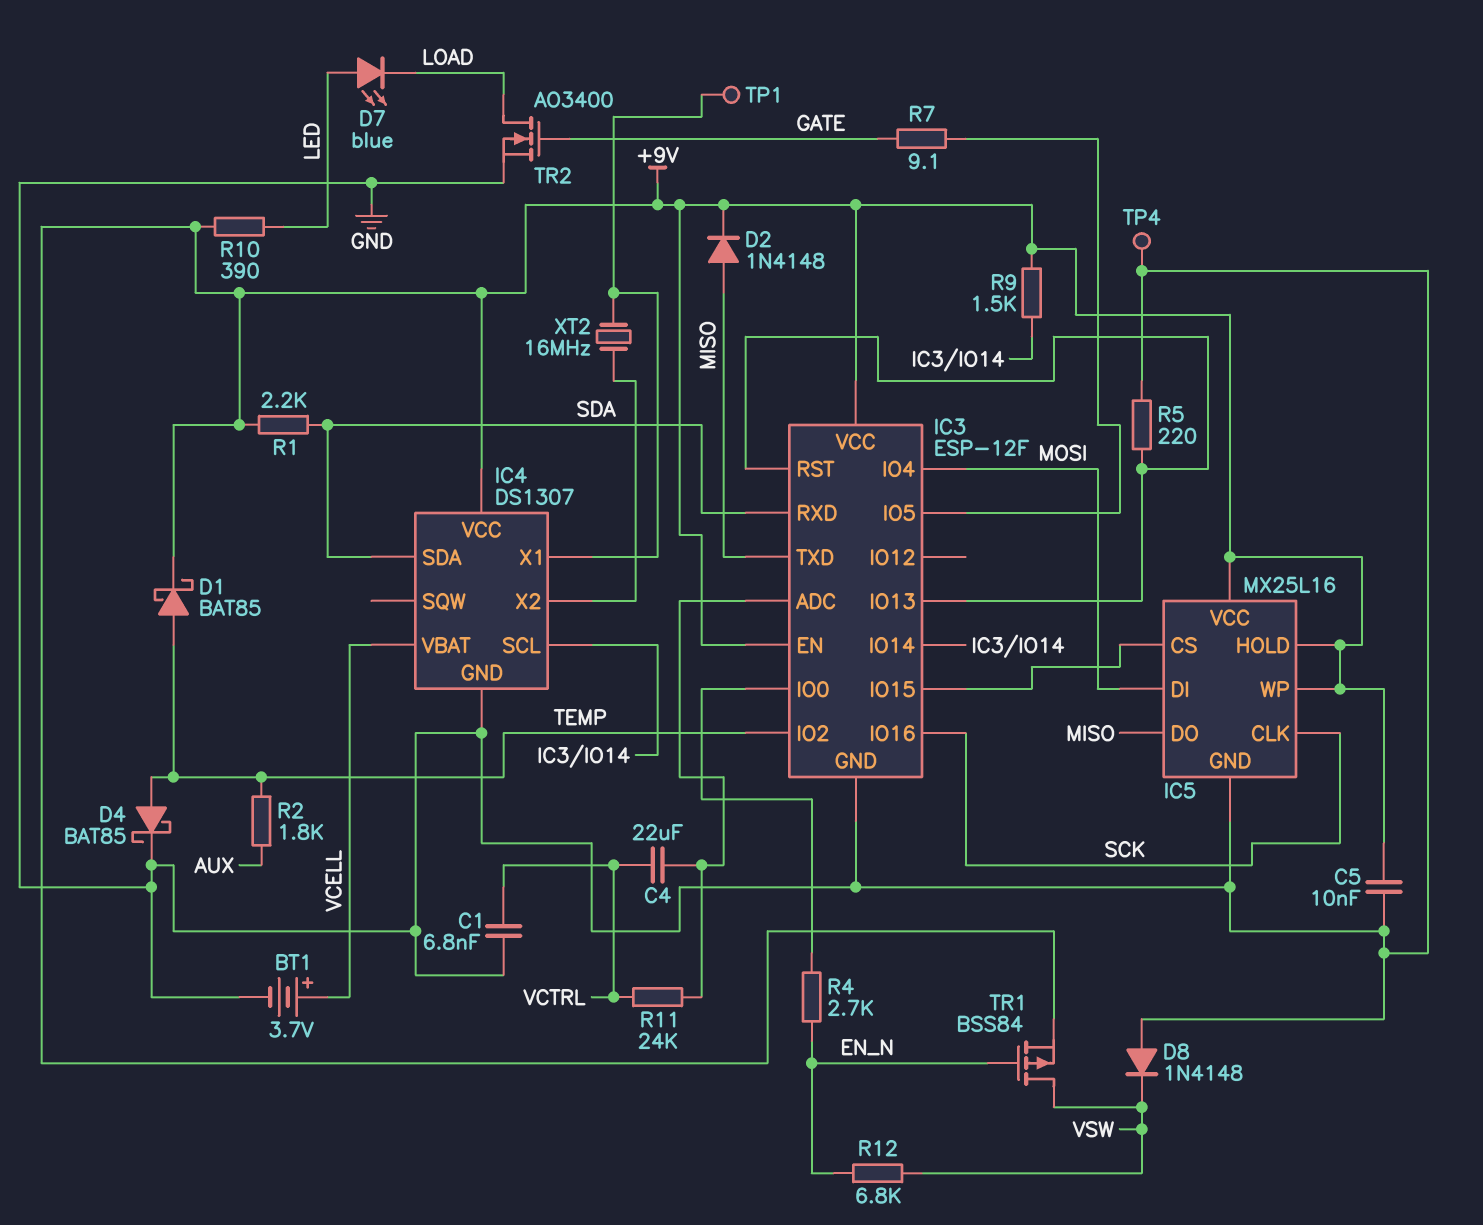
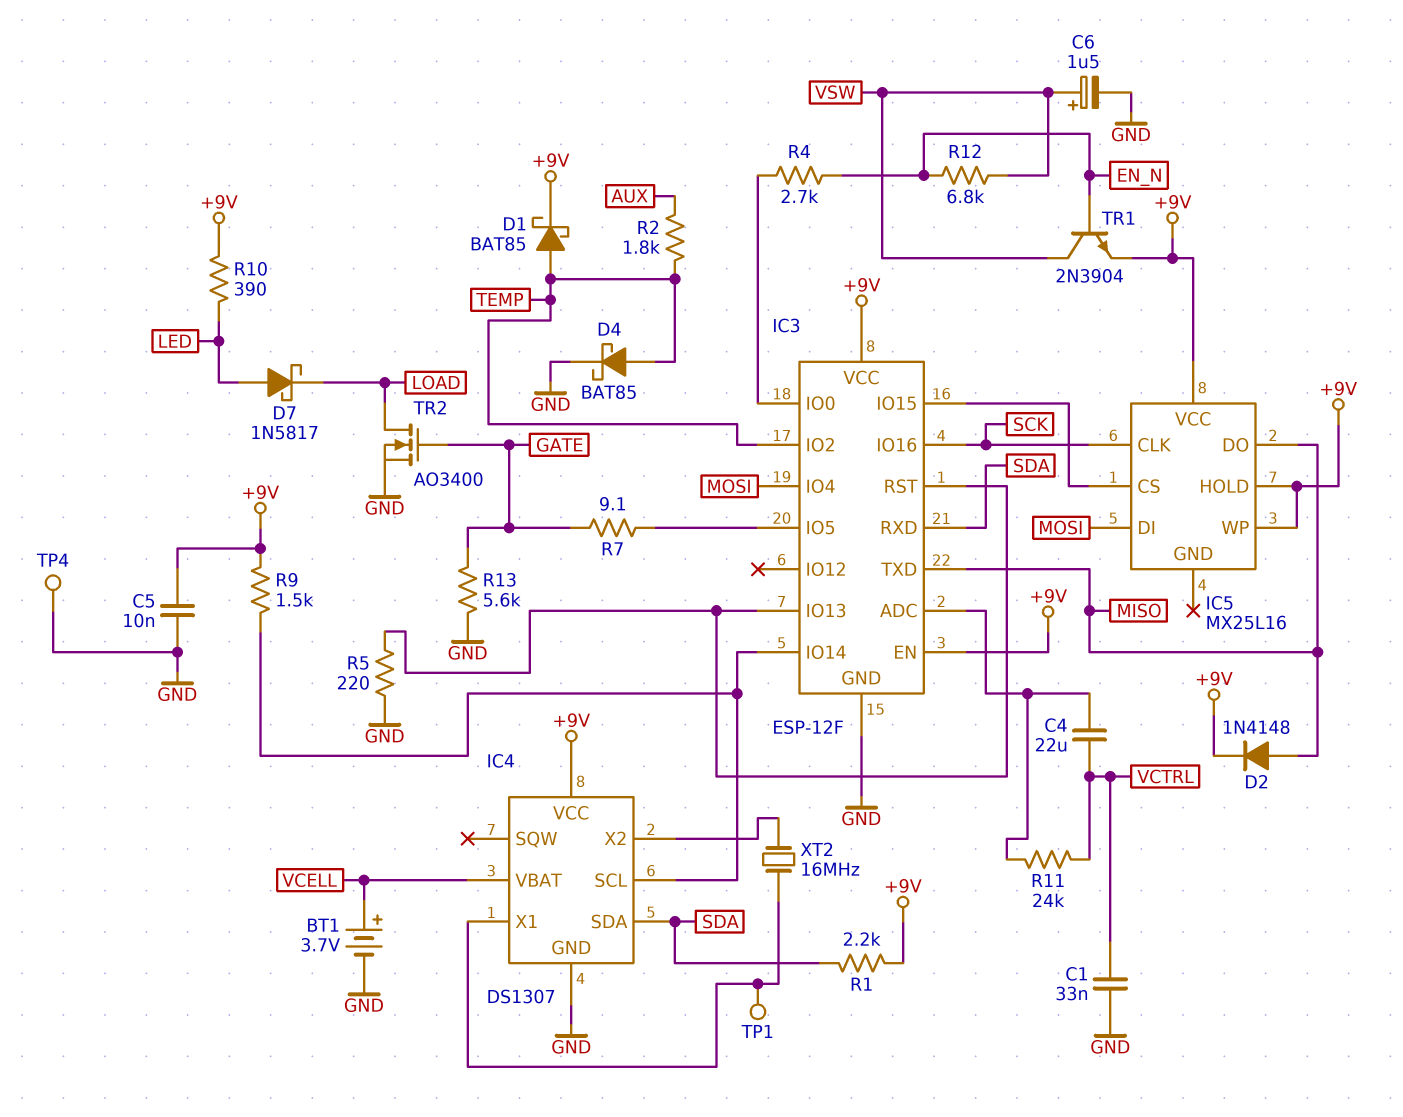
C1: 6.8nF (GND, VCTRL) -> 33nF (GND, VCTRL)
C6: none -> 1.5uF (plus VSW, minus GND)
D7: LED blue (A LED, K LOAD) -> schottky 1N5817 (A LED, K LOAD)
D8: diode 1N4148 (A GND, K VSW) -> none
IC5 pin GND: GND -> none
R13: none -> 5.6k (GATE, GND)
TR1: PMOS BSS84 (G EN_N, D VSW, S +9V) -> NPN 2N3904 (B EN_N, C VSW, E +9V)

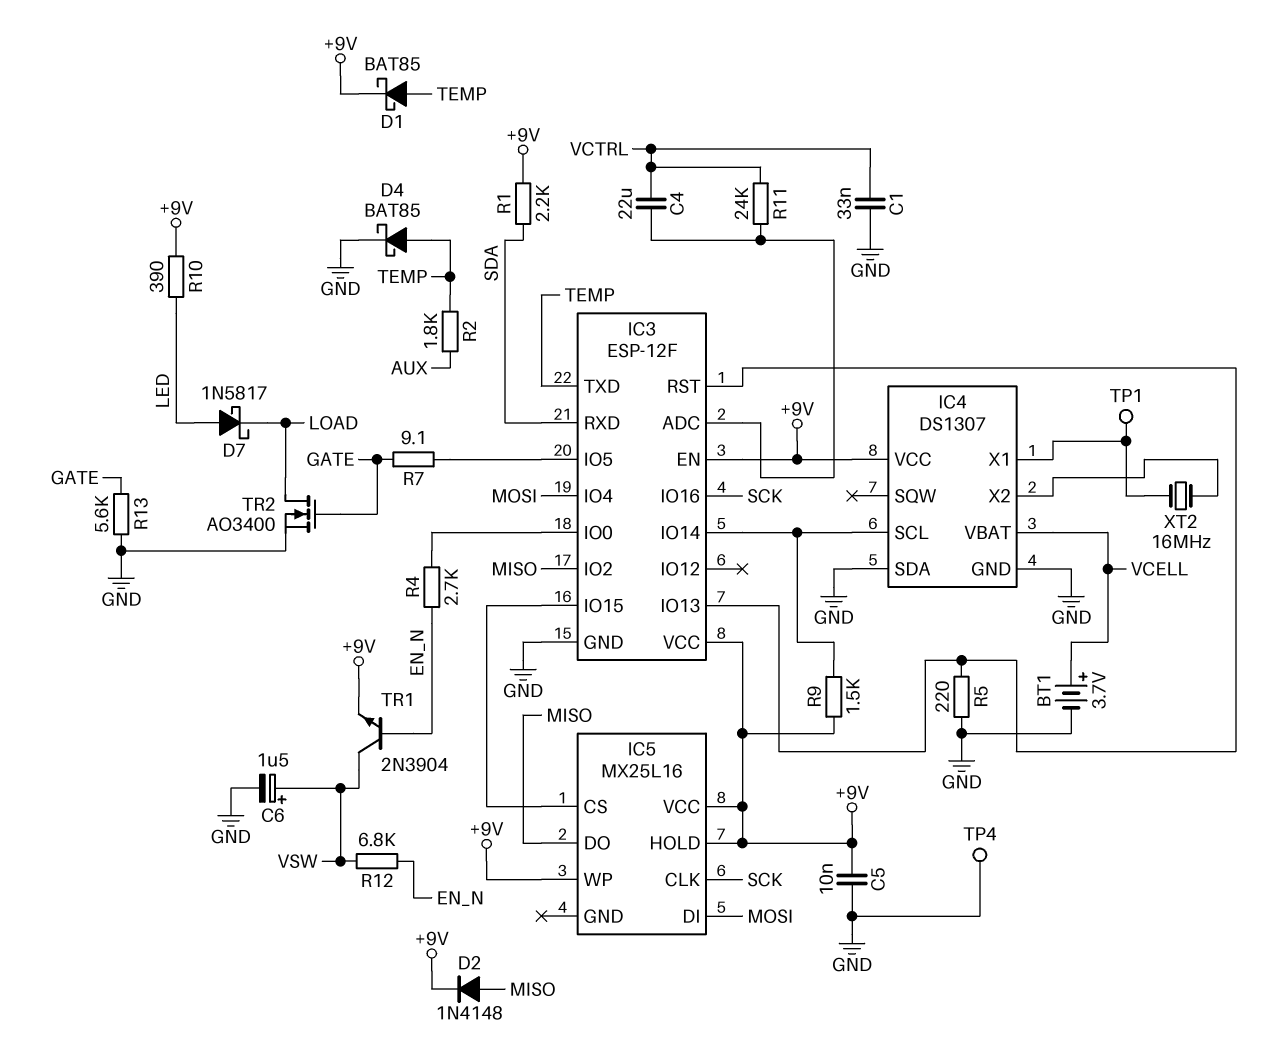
IC3 pin IO2: TEMP -> MISO
IC3 pin TXD: MISO -> TEMP
IC4 pin SDA: SDA -> GND

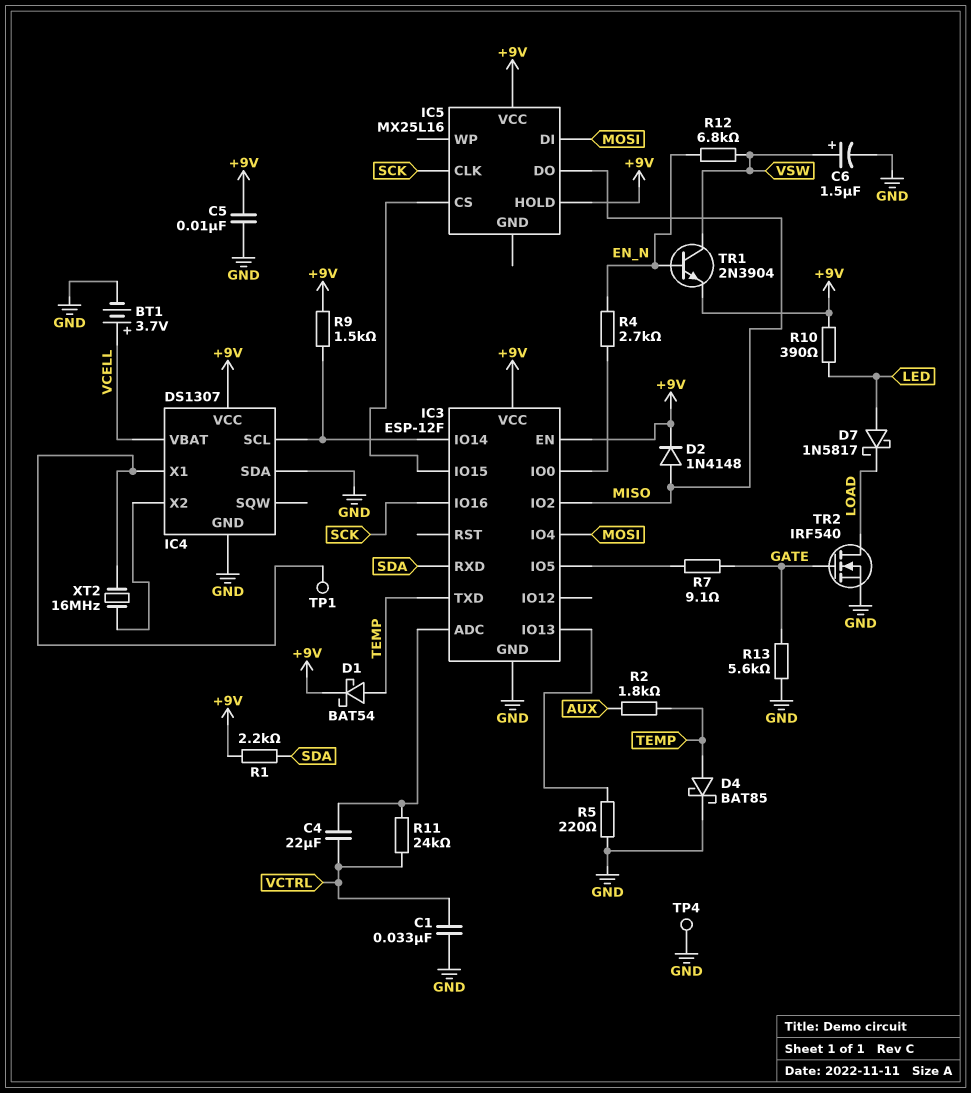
D1: schottky BAT85 (A TEMP, K +9V) -> schottky BAT54 (A TEMP, K +9V)
IC3 pin RST: IC3/IO13 -> none
IC5 pin WP: +9V -> none
TR2: NMOS AO3400 (G GATE, D LOAD, S GND) -> NMOS IRF540 (G GATE, D LOAD, S GND)

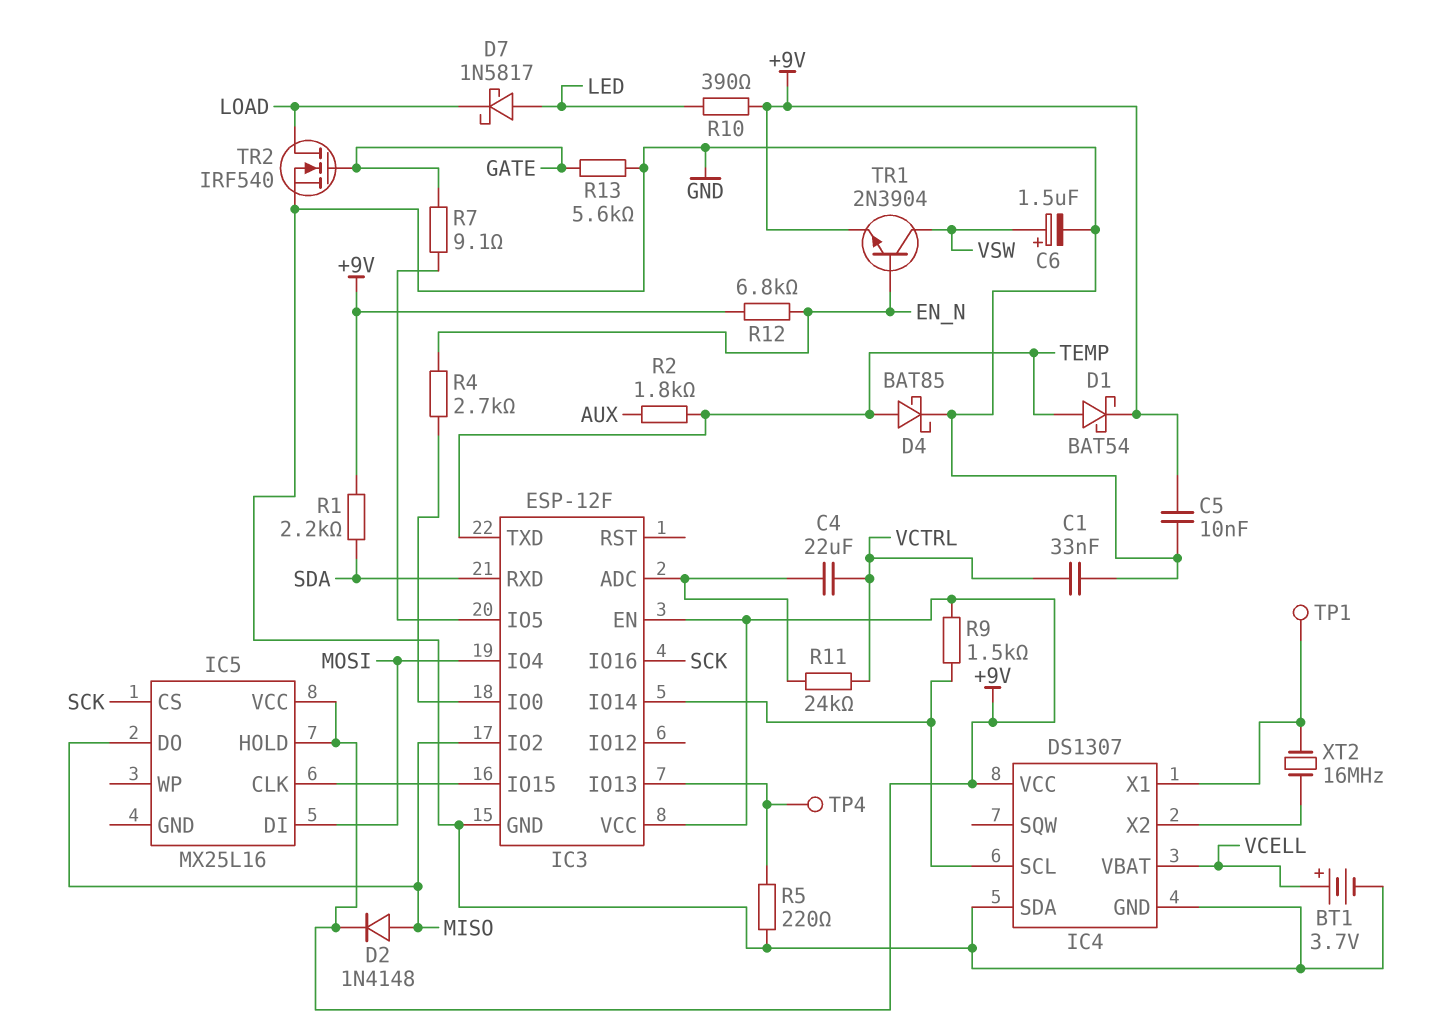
IC5 pin CLK: SCK -> IC3/IO15
IC5 pin CS: IC3/IO15 -> SCK
R12: 6.8k (EN_N, VSW) -> 6.8k (+9V, EN_N)
TP4: test point (GND) -> test point (IC3/IO13)

